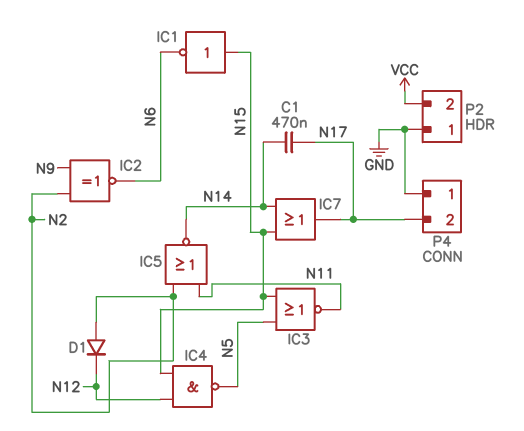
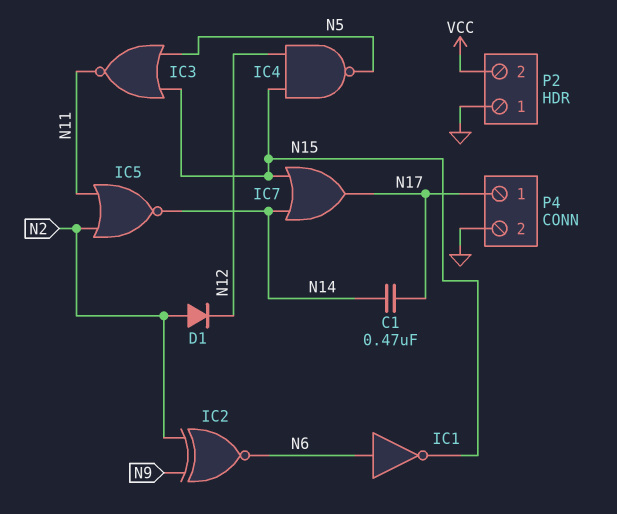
IC1: NOT (in N15, out N6) -> NOT (in N6, out N15)
P4 pin 1: GND -> N17
P4 pin 2: N17 -> GND

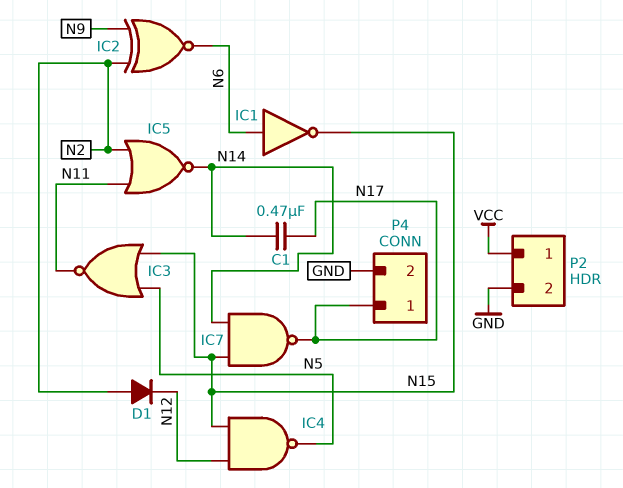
IC7: OR (in N14, in N15, out N17) -> NAND (in N14, in N15, out N17)
P2 pin 1: GND -> VCC
P2 pin 2: VCC -> GND

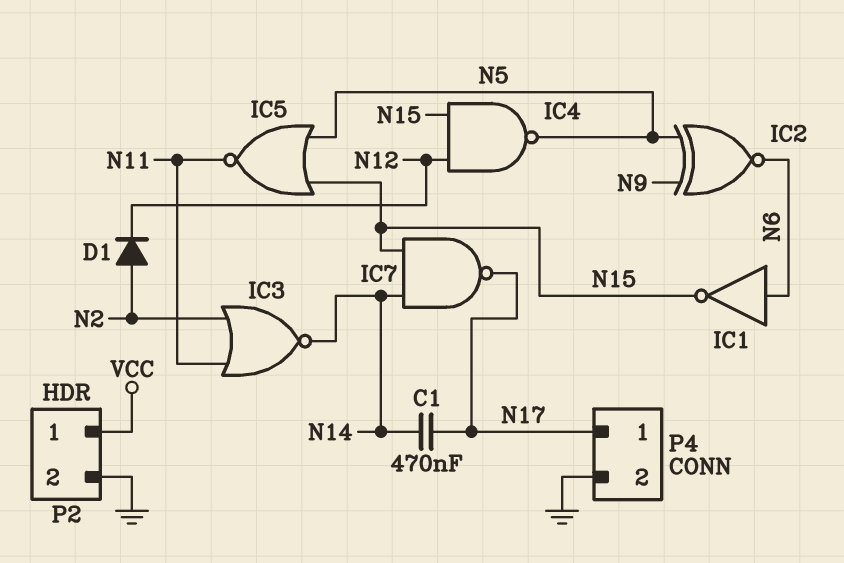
IC2: XNOR (in N2, in N9, out N6) -> XNOR (in N5, in N9, out N6)
IC3: NOR (in N5, in N15, out N11) -> NOR (in N2, in N11, out N14)
IC5: NOR (in N2, in N11, out N14) -> NOR (in N5, in N15, out N11)

